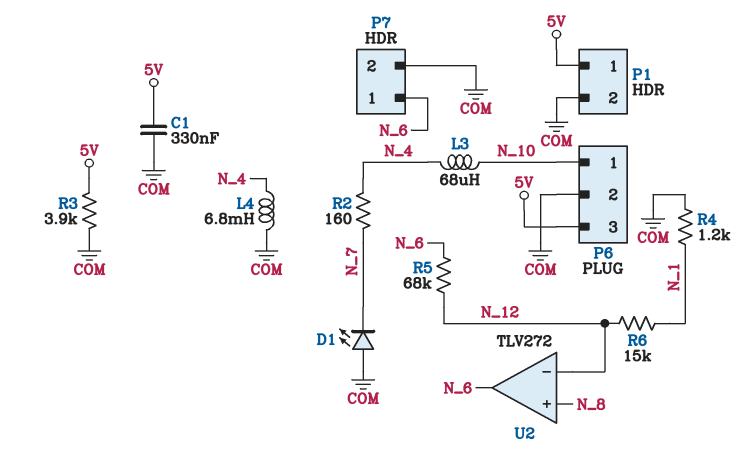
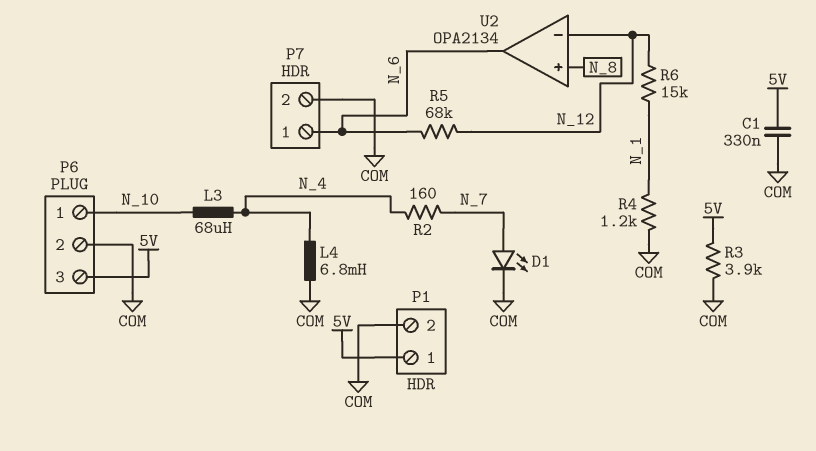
D1: LED (A COM, K N_7) -> LED (A N_7, K COM)
U2: TLV272 -> OPA2134

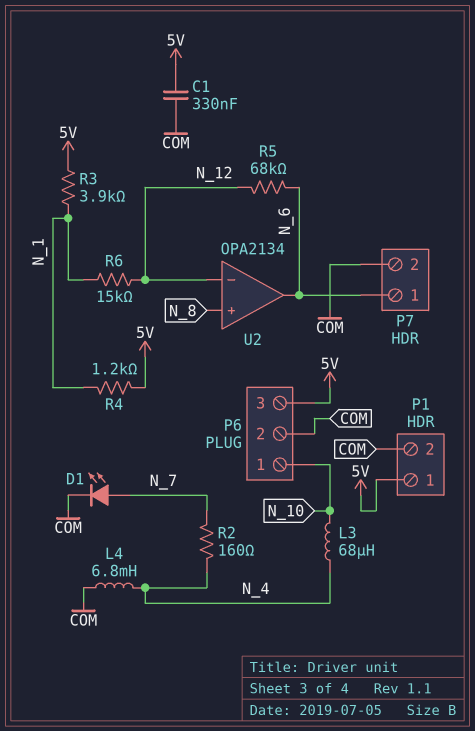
R3: 3.9k (5V, COM) -> 3.9k (5V, N_1)
R4: 1.2k (COM, N_1) -> 1.2k (5V, N_1)

